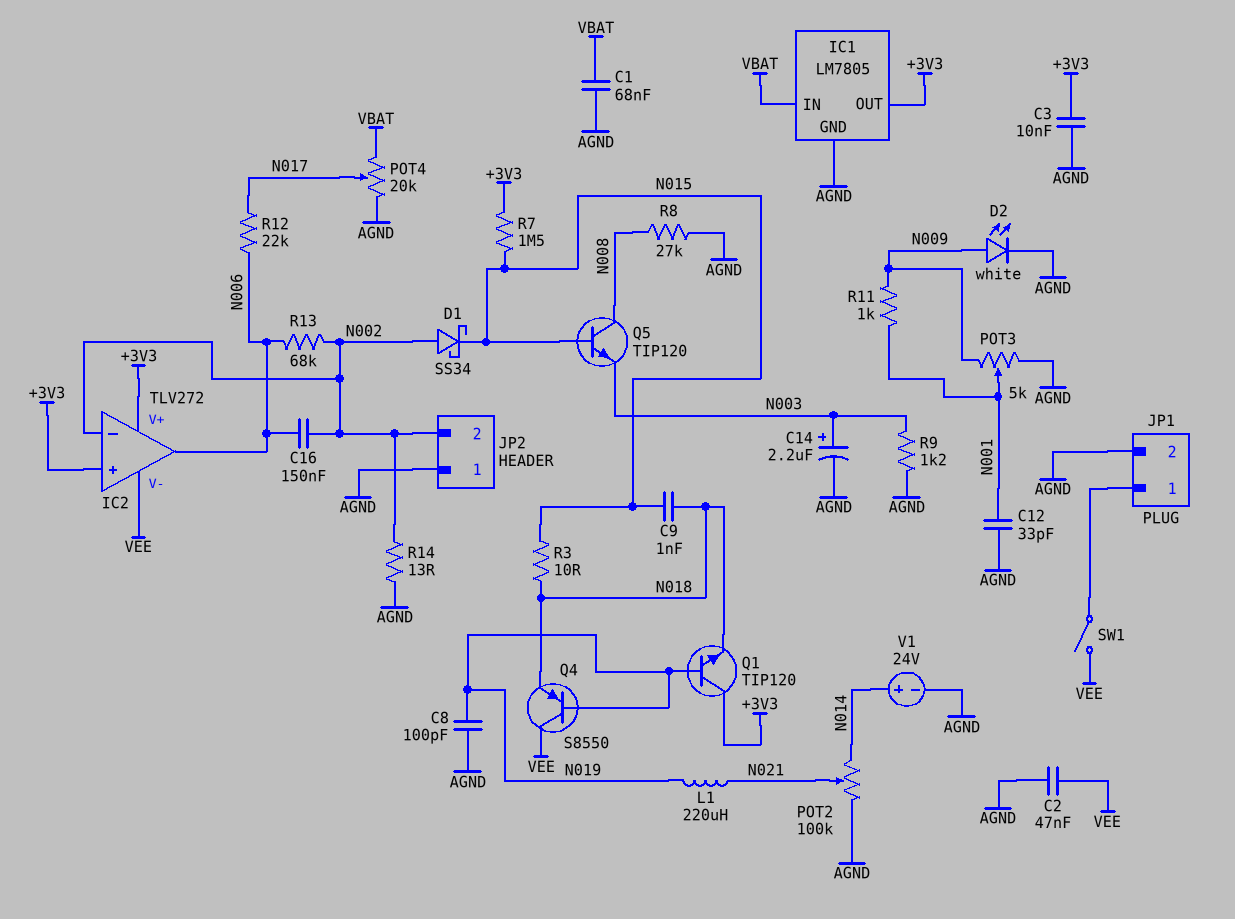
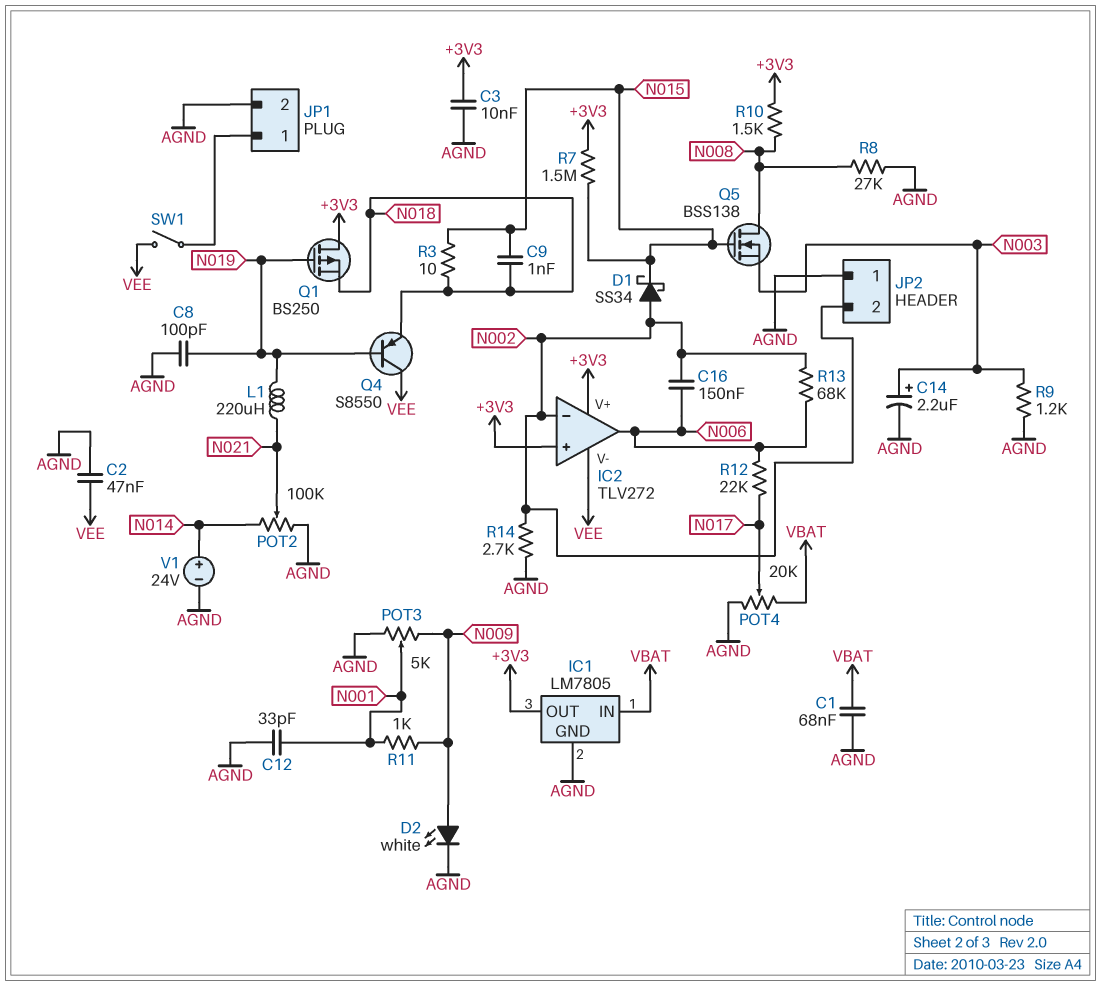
Q1: NPN TIP120 (B N019, C +3V3, E N018) -> PMOS BS250 (G N019, D +3V3, S N018)
Q5: NPN TIP120 (B N015, C N008, E N003) -> NMOS BSS138 (G N015, D N008, S N003)
R10: none -> 1.5k (+3V3, N008)
R14: 13 (AGND, N002) -> 2.7k (AGND, N002)

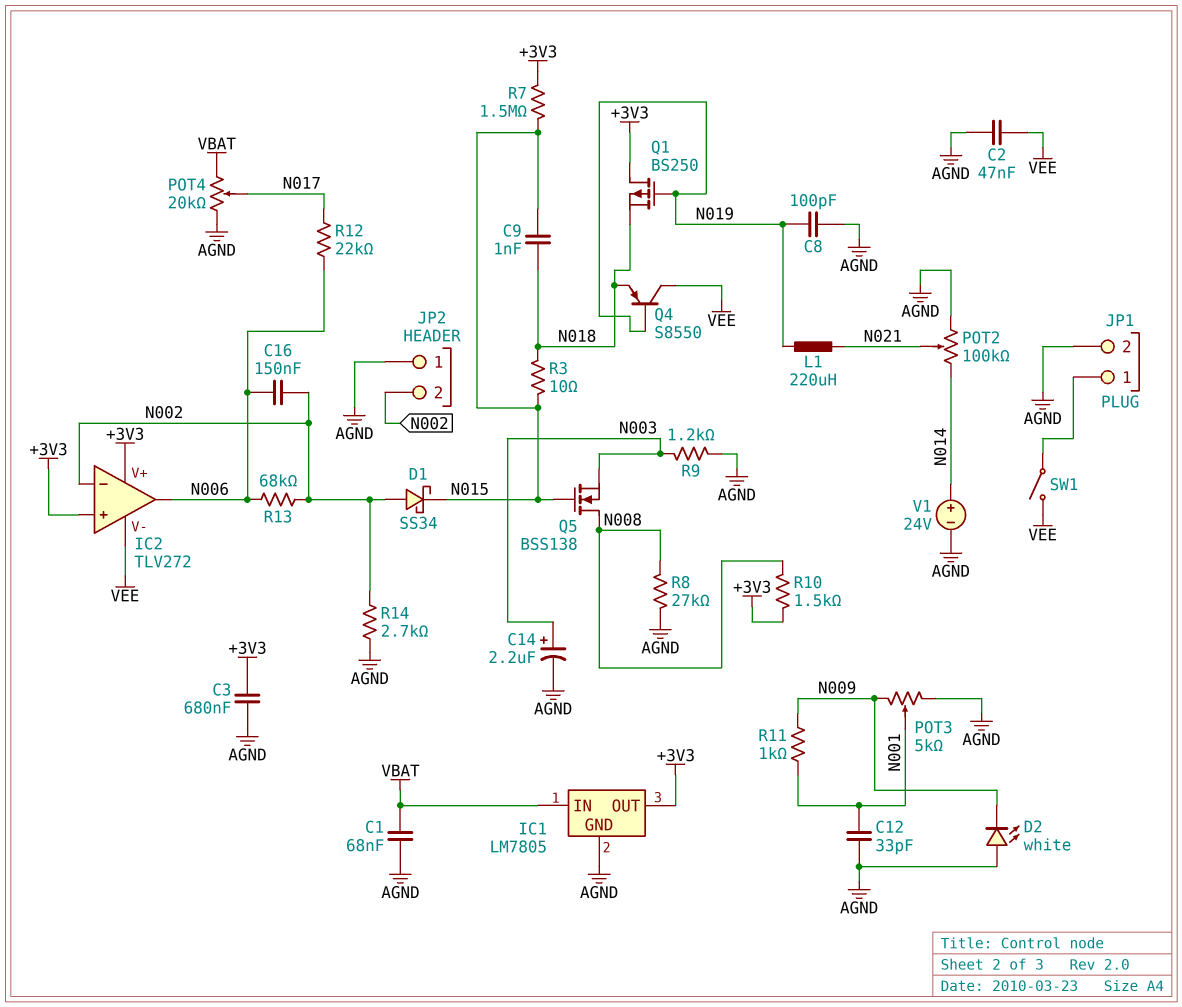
C3: 10nF (+3V3, AGND) -> 680nF (+3V3, AGND)
D2: LED white (A N009, K AGND) -> LED white (A AGND, K N009)

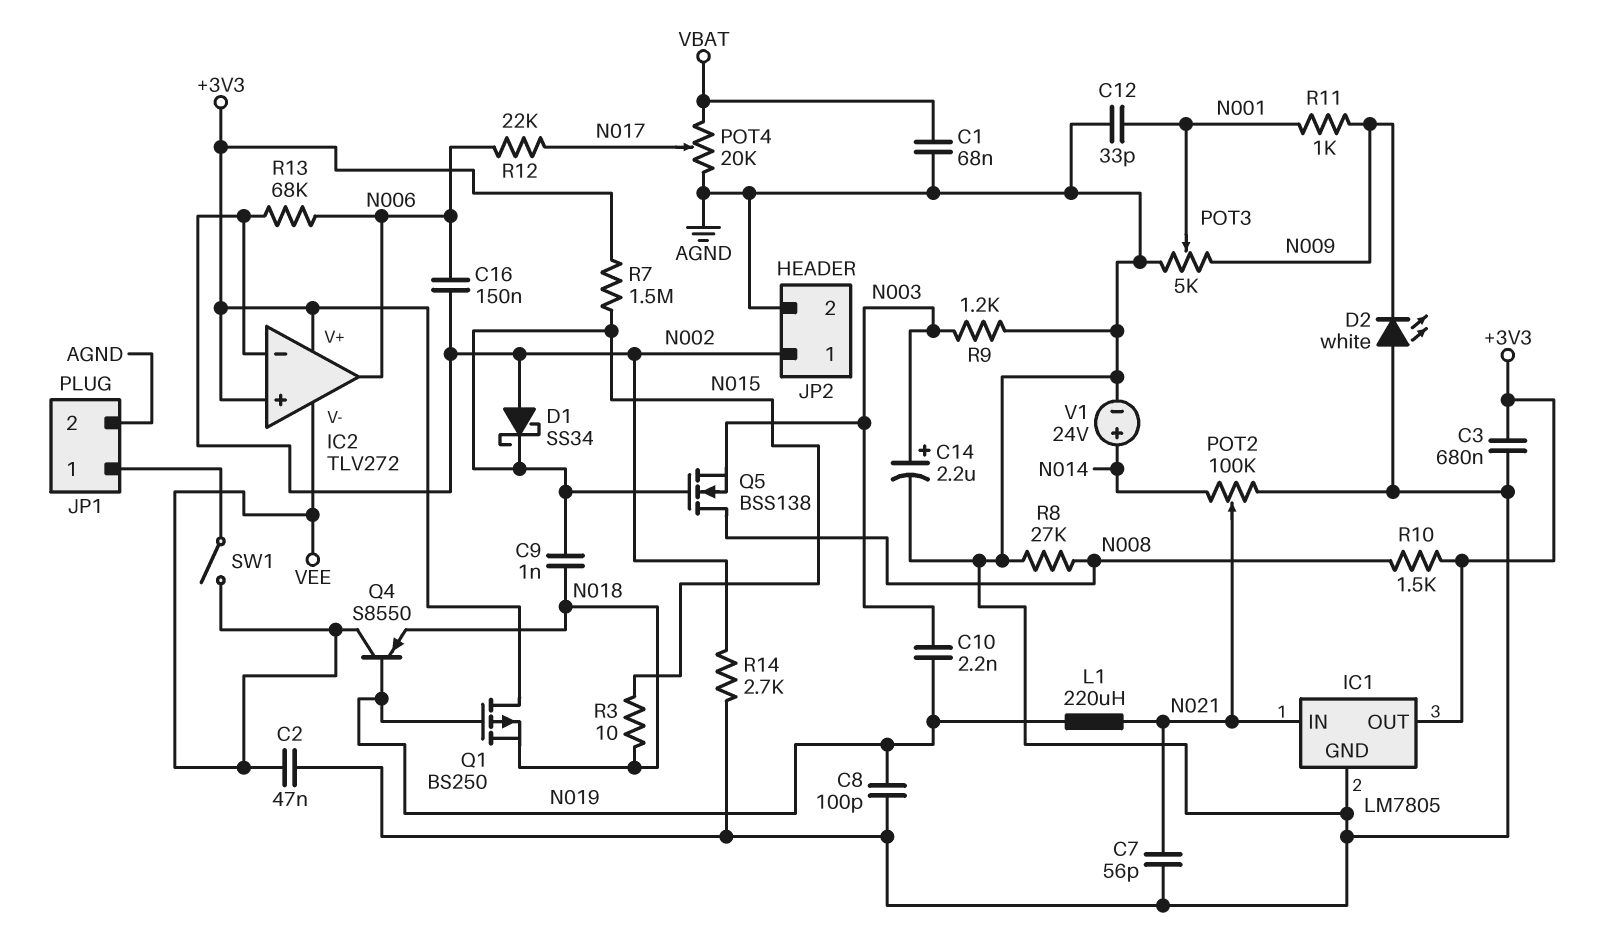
C7: none -> 56pF (AGND, N021)
C10: none -> 2.2nF (N003, N019)
IC1 pin IN: VBAT -> N021
JP2 pin 1: AGND -> N002
JP2 pin 2: N002 -> AGND

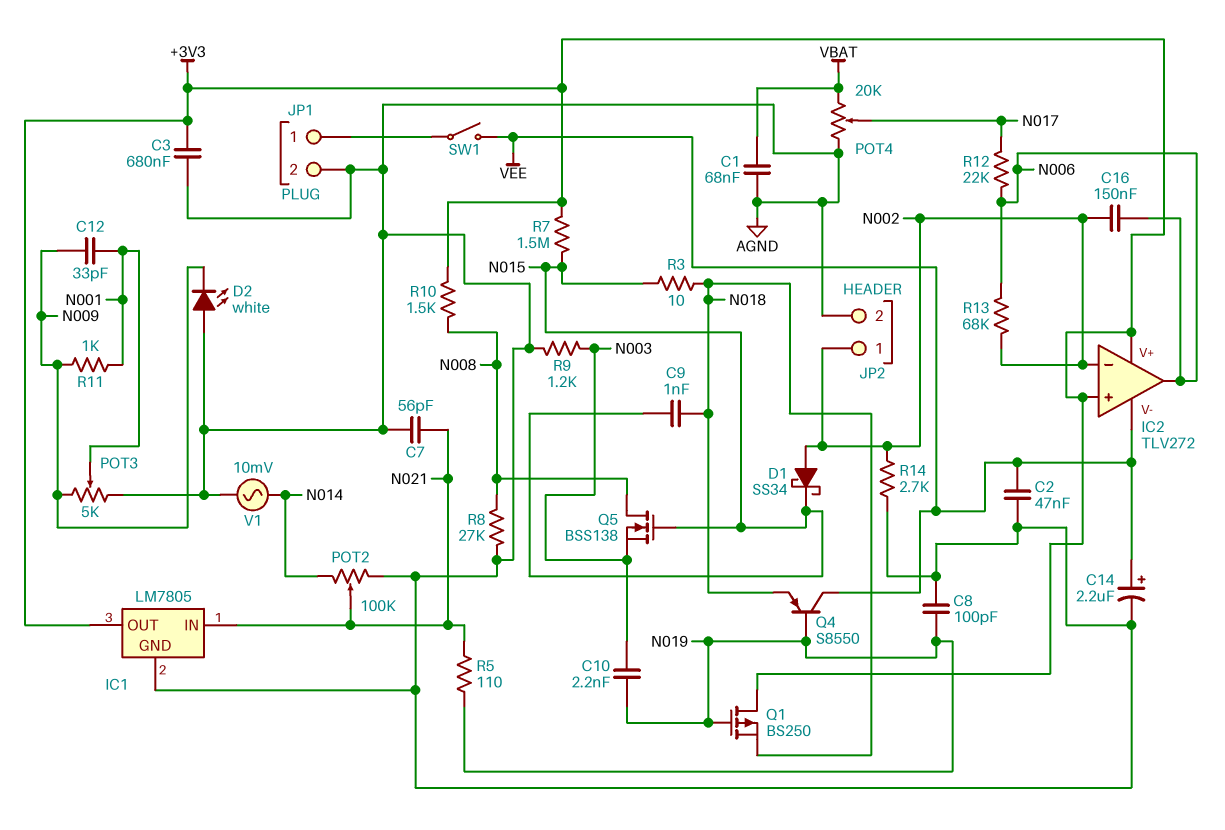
C12: 33pF (AGND, N001) -> 33pF (N001, N009)
C14: 2.2uF (plus N003, minus AGND) -> 2.2uF (plus VEE, minus AGND)
L1: 220uH (N019, N021) -> none
R5: none -> 110 (N019, N021)
V1: 24V (plus N014, minus AGND) -> AC 10mV (AGND, N014)

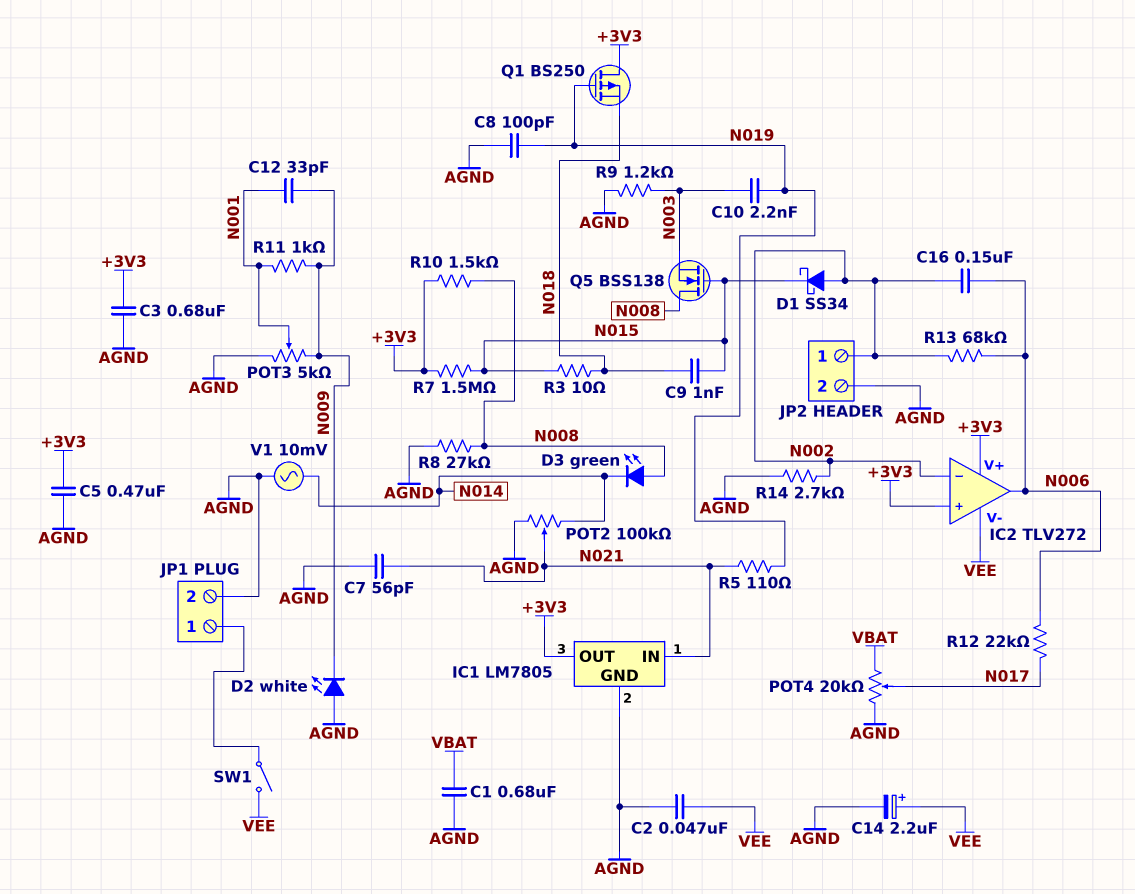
C1: 68nF (AGND, VBAT) -> 680nF (AGND, VBAT)
C5: none -> 470nF (+3V3, AGND)
D3: none -> LED green (A N008, K N014)
Q4: PNP S8550 (B N019, C VEE, E N018) -> none

